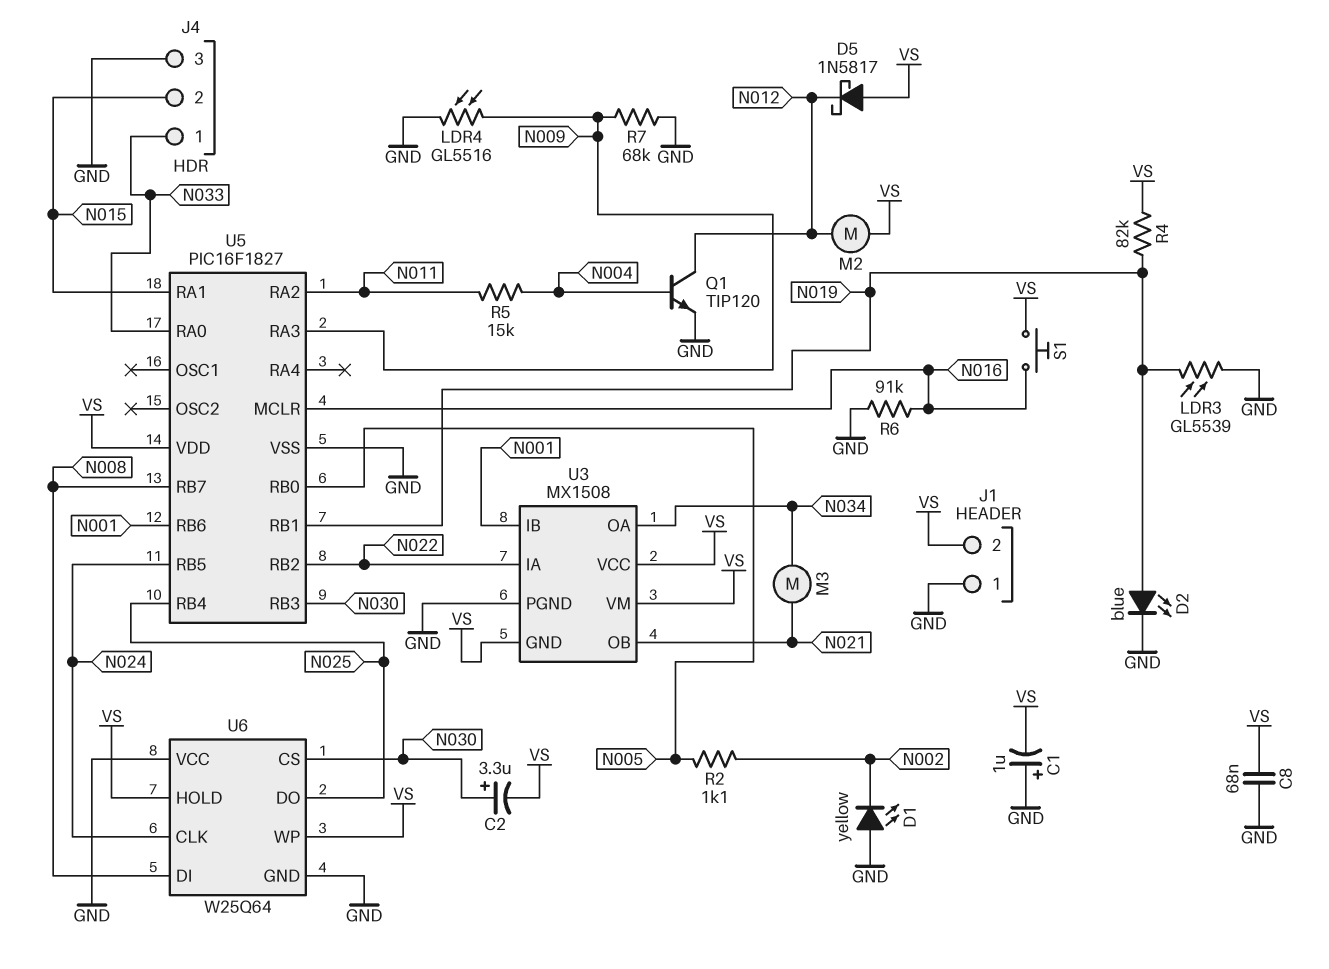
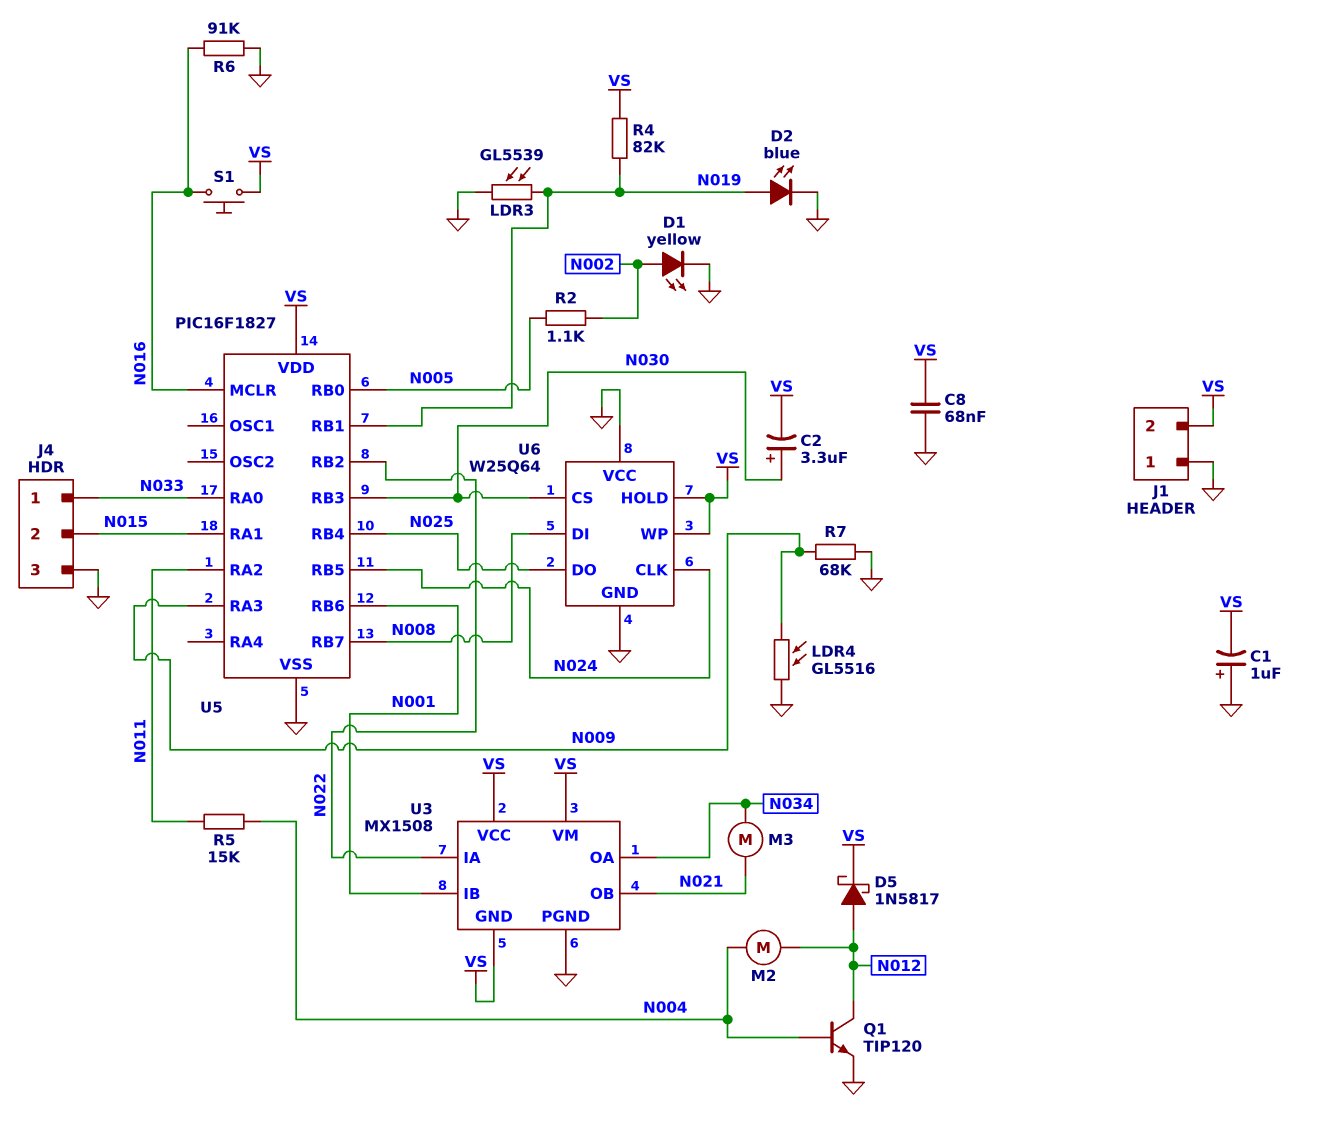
D1: LED yellow (A GND, K N002) -> LED yellow (A N002, K GND)
D5: schottky 1N5817 (A VS, K N012) -> schottky 1N5817 (A N012, K VS)
M2: motor (N012, VS) -> motor (N004, N012)

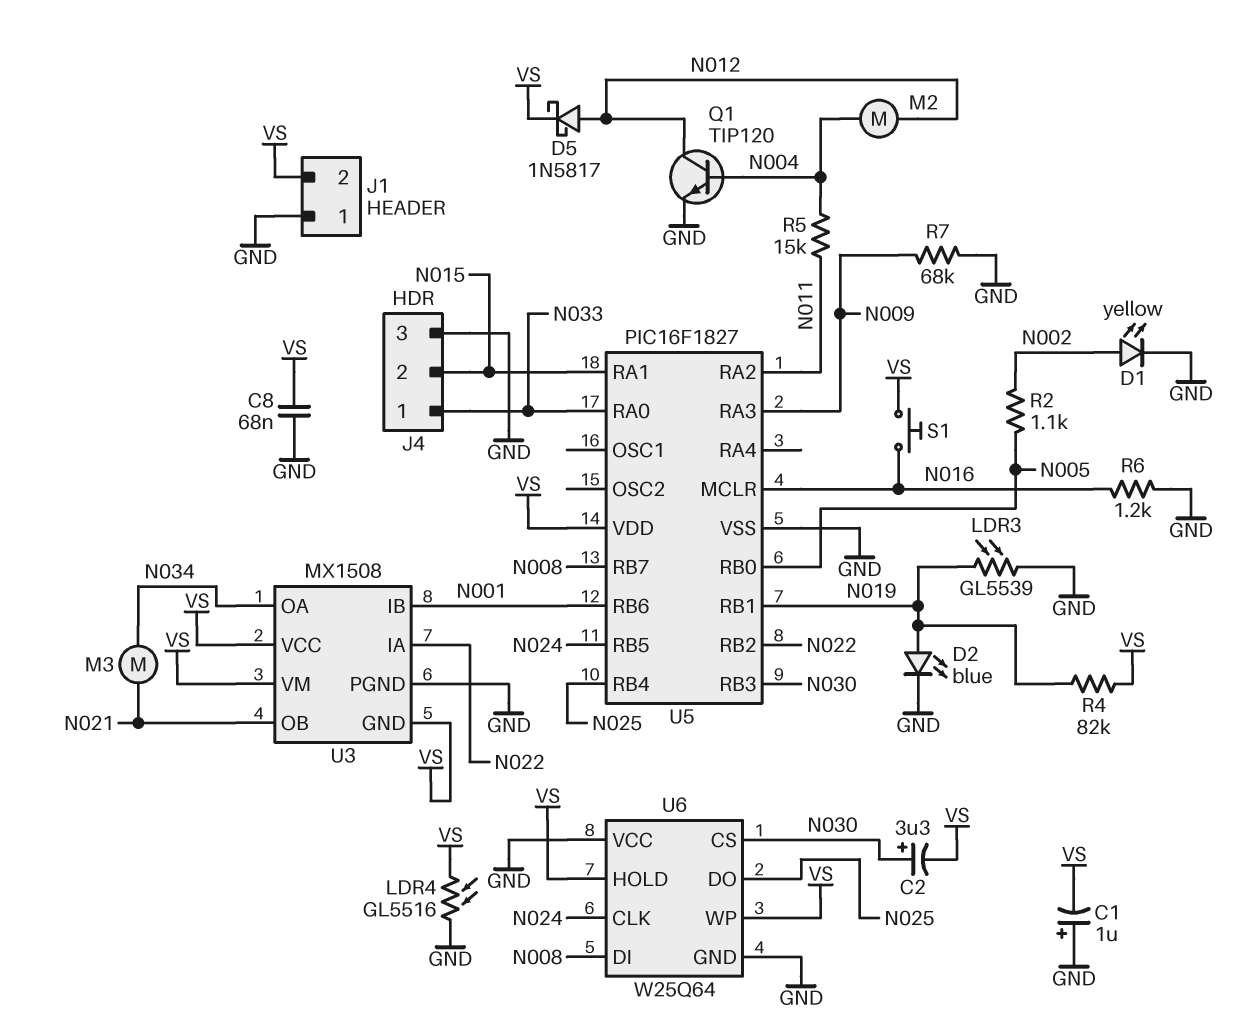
LDR4: GL5516 (GND, N009) -> GL5516 (GND, VS)
R6: 91k (GND, N016) -> 1.2k (GND, N016)

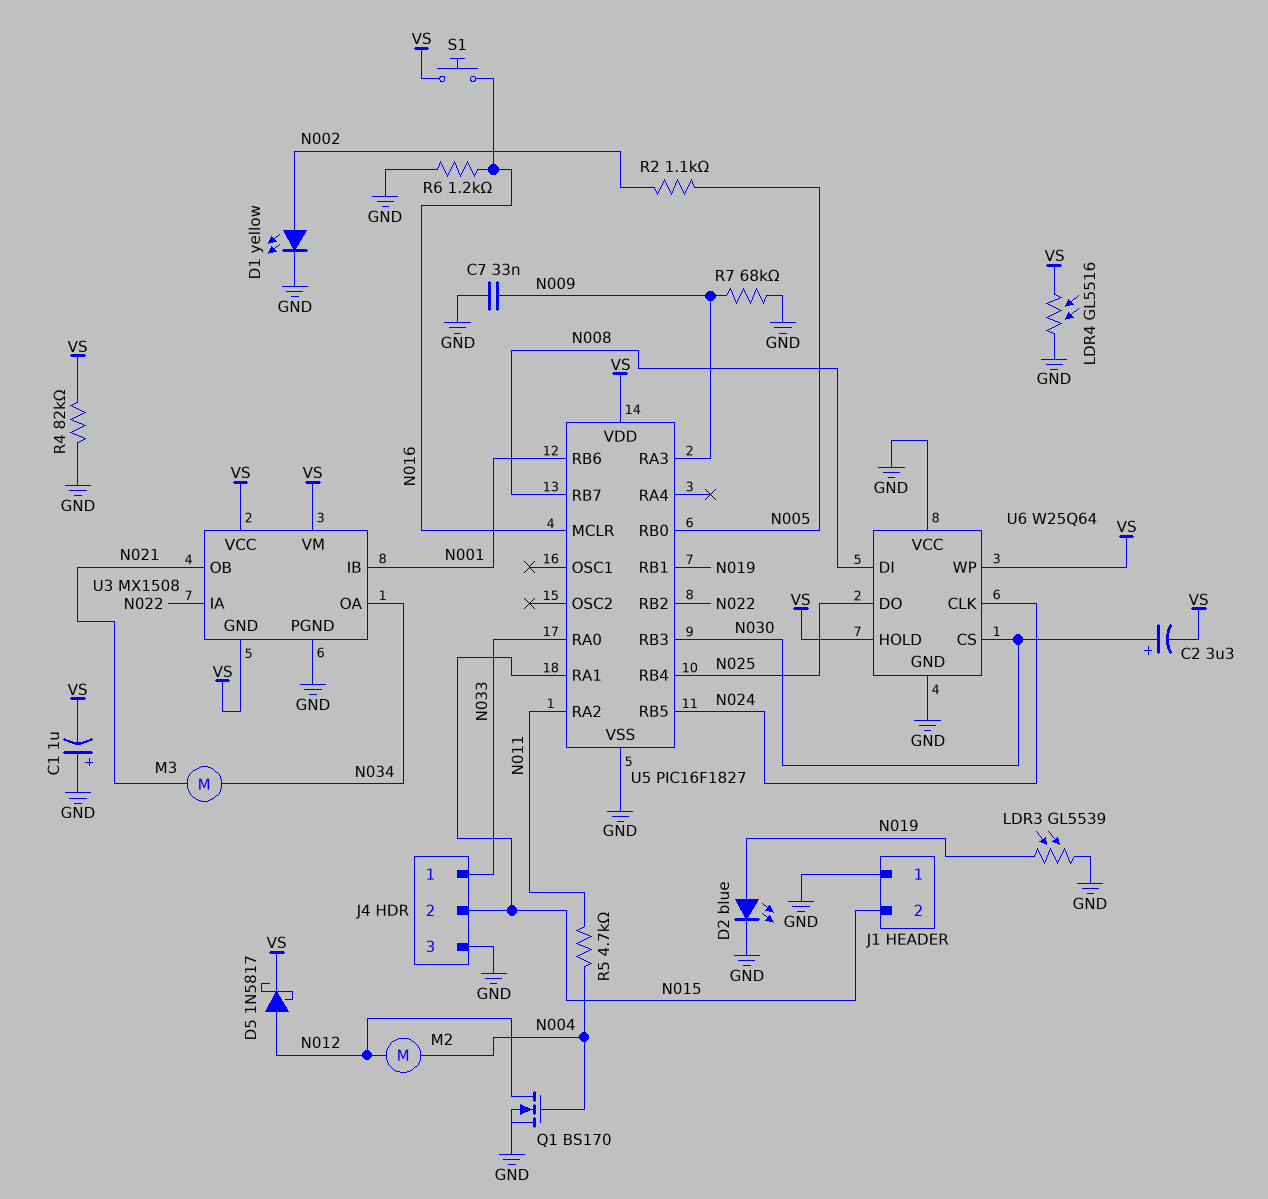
C7: none -> 33nF (GND, N009)
C8: 68nF (GND, VS) -> none
J1 pin 2: VS -> N015
Q1: NPN TIP120 (B N004, C N012, E GND) -> NMOS BS170 (G N004, D N012, S GND)
R4: 82k (N019, VS) -> 82k (GND, VS)
R5: 15k (N004, N011) -> 4.7k (N004, N011)

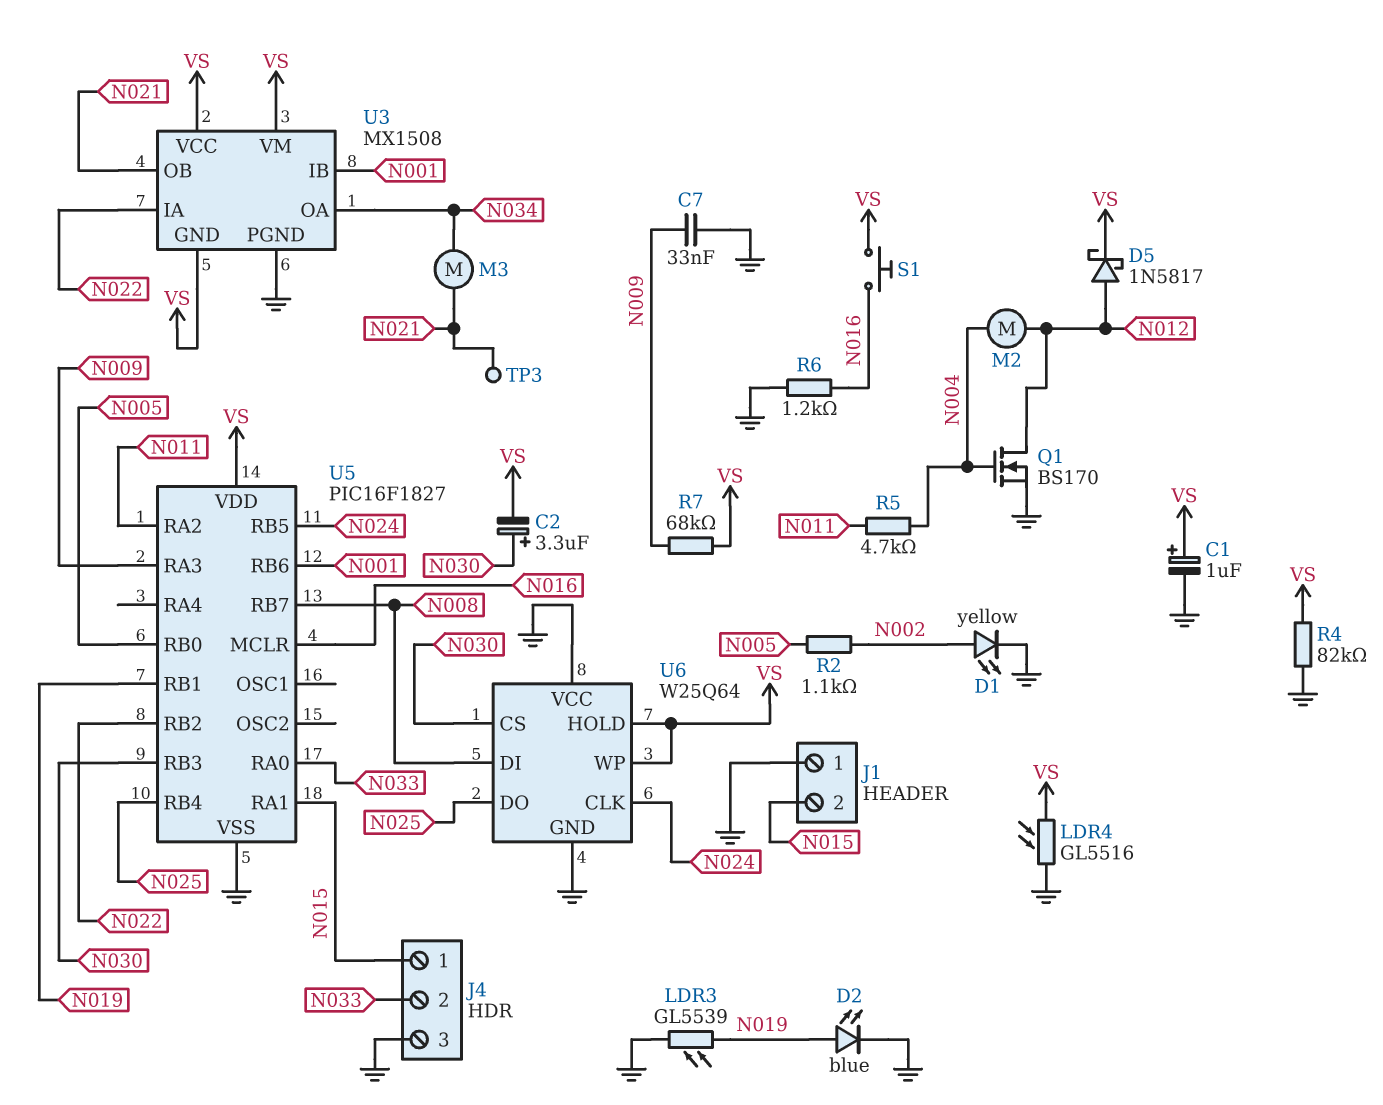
C1: 1uF (plus GND, minus VS) -> 1uF (plus VS, minus GND)
J4 pin 1: N033 -> N015
J4 pin 2: N015 -> N033
R7: 68k (GND, N009) -> 68k (N009, VS)
TP3: none -> test point (N021)

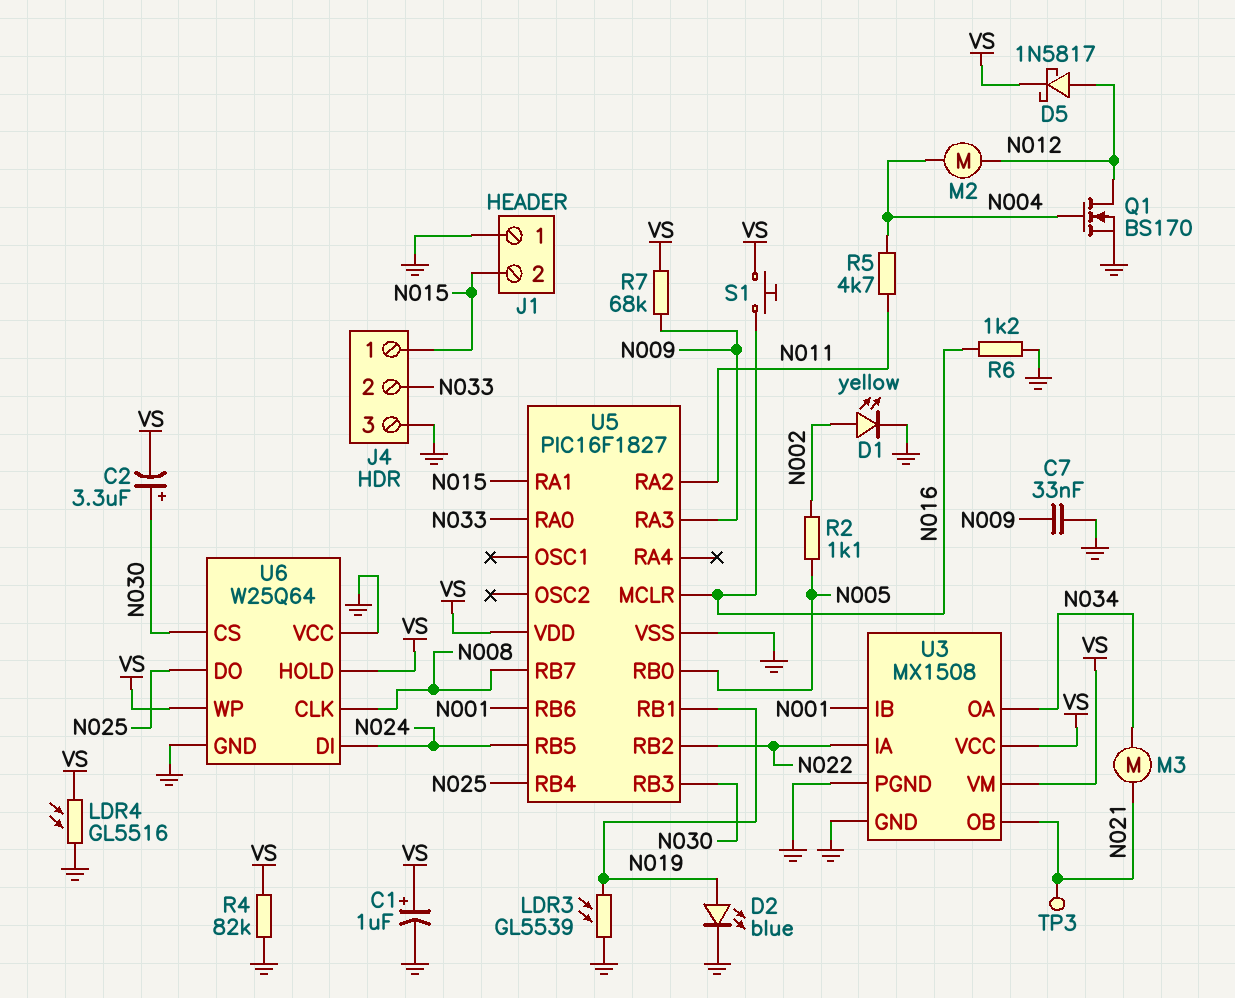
U3 pin GND: VS -> GND
U6 pin CLK: N024 -> N008
U6 pin DI: N008 -> N024

